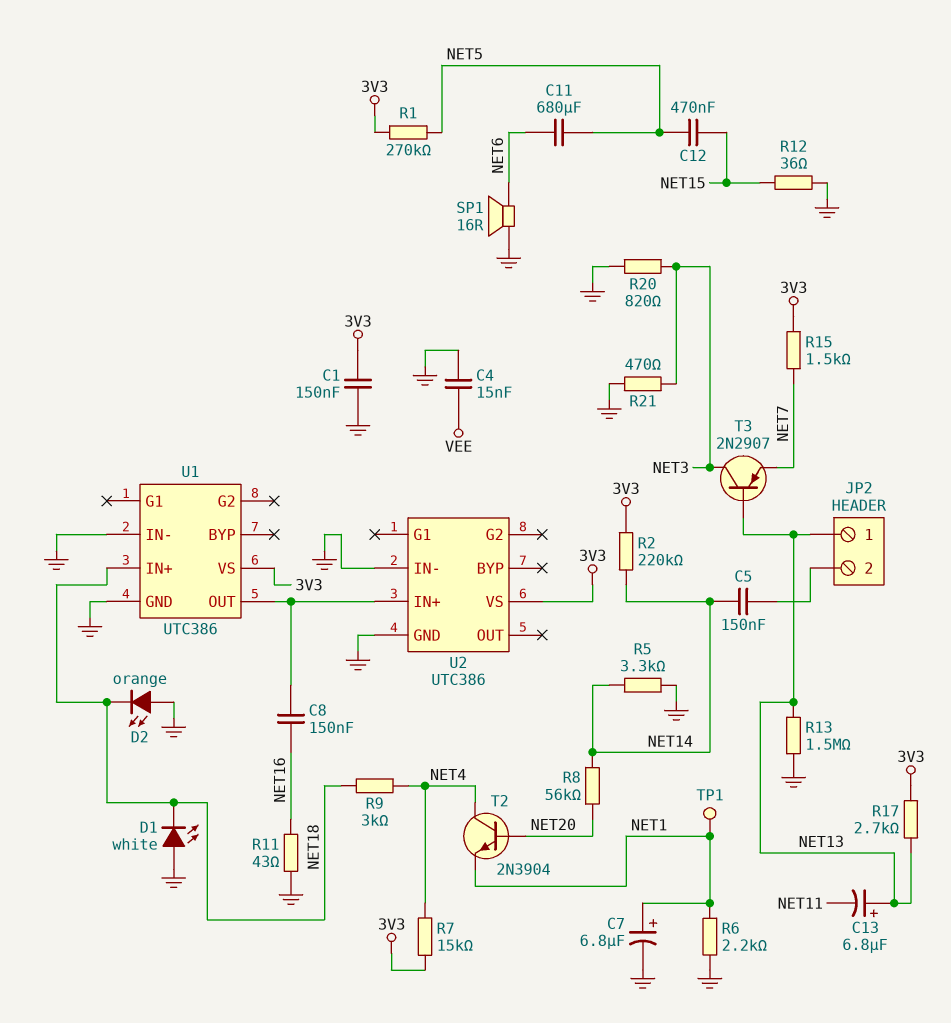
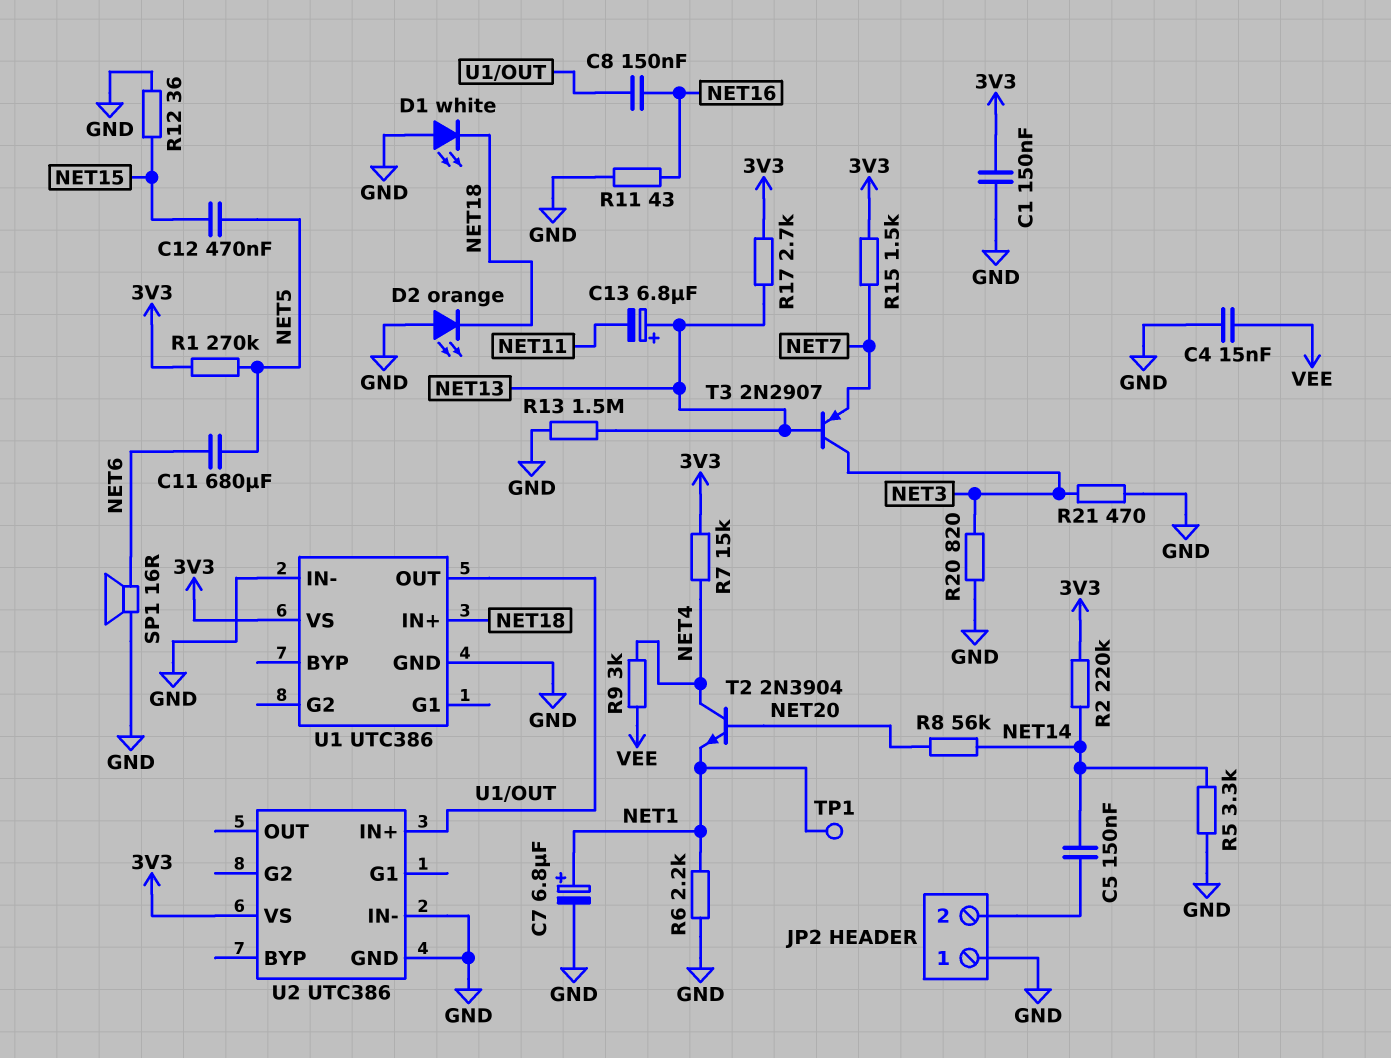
JP2 pin 1: NET13 -> GND
R9: 3k (NET4, NET18) -> 3k (NET4, VEE)

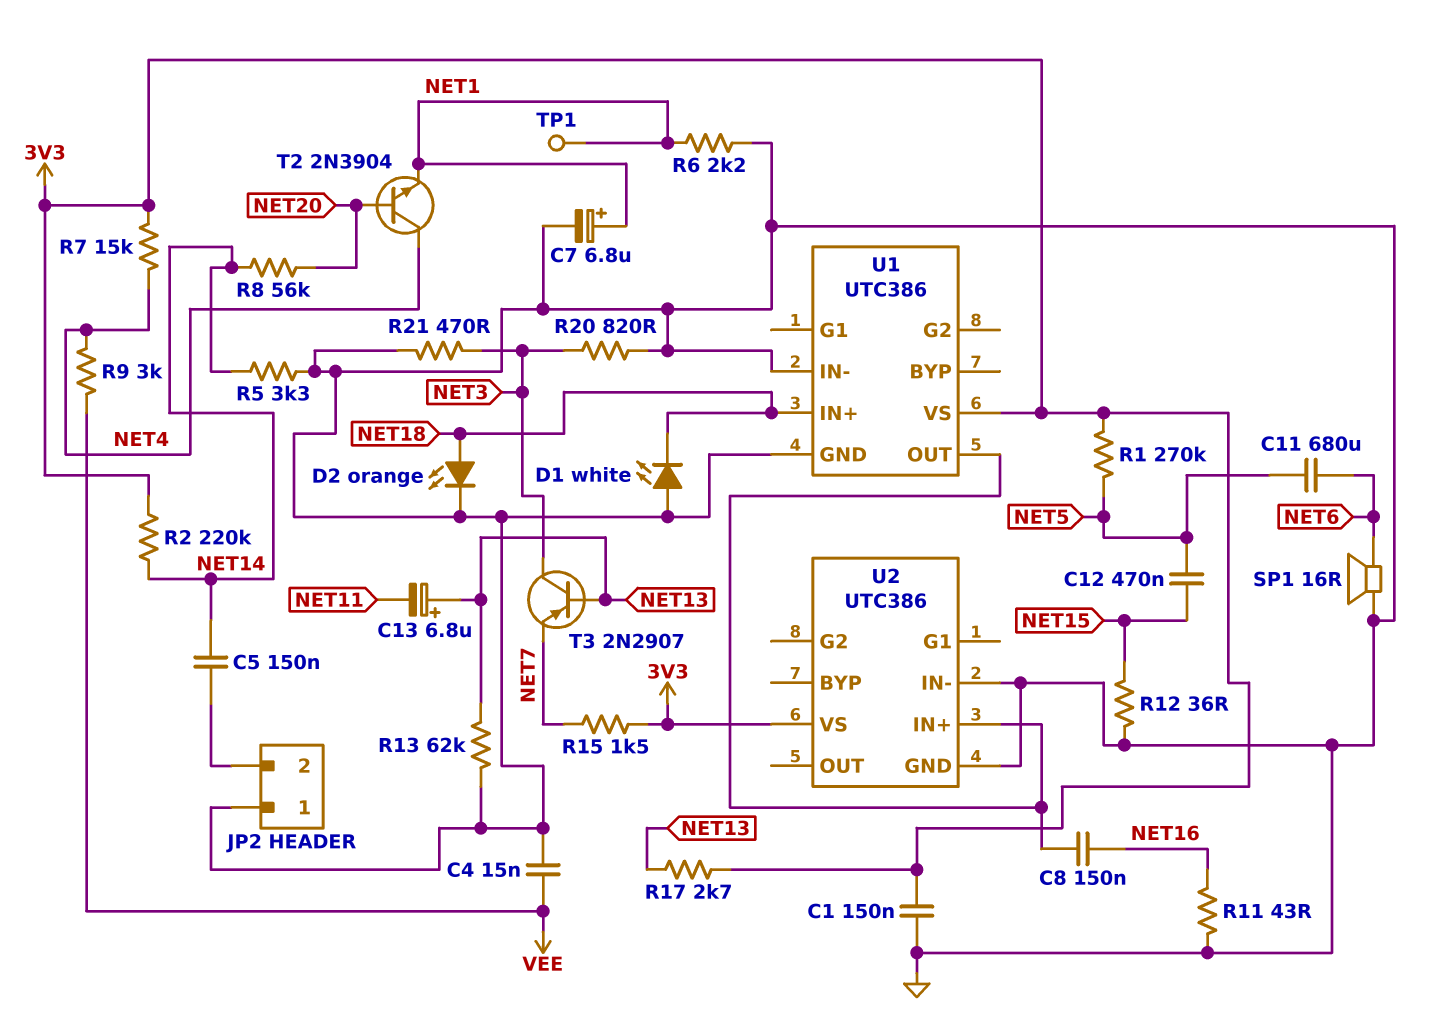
D2: LED orange (A GND, K NET18) -> LED orange (A NET18, K GND)
R13: 1.5M (GND, NET13) -> 62k (GND, NET13)

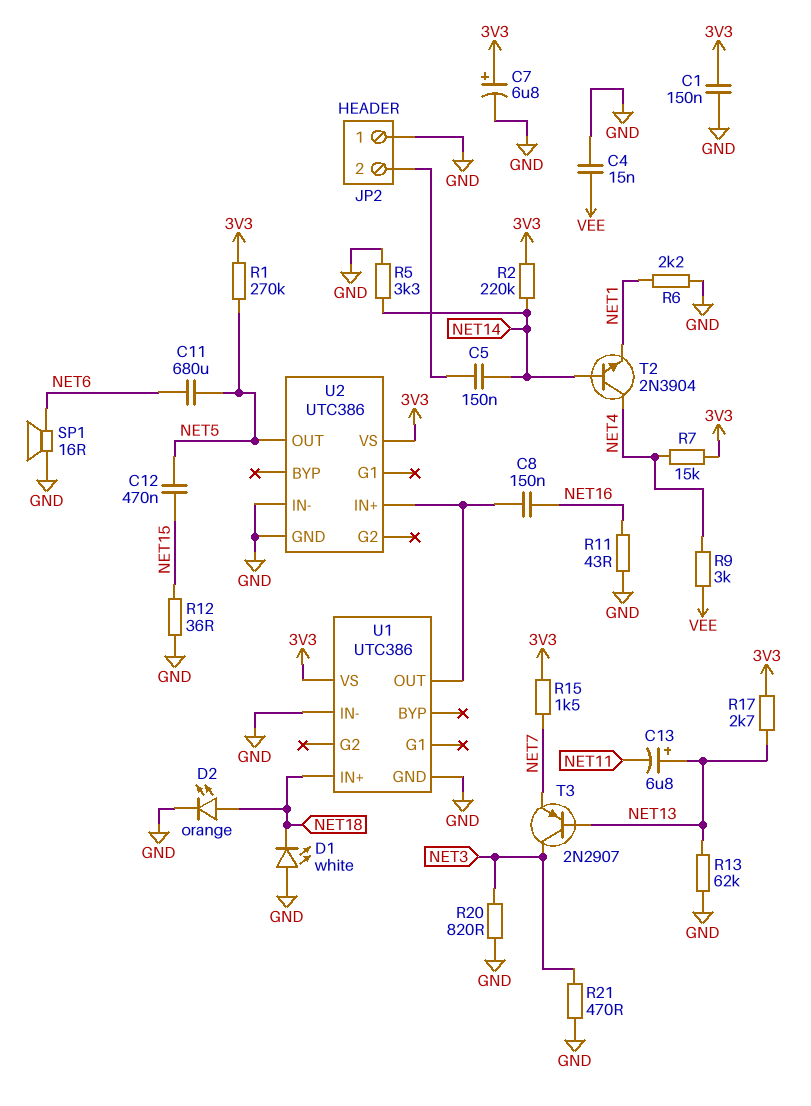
C7: 6.8uF (plus NET1, minus GND) -> 6.8uF (plus 3V3, minus GND)
R8: 56k (NET14, NET20) -> none
T2: NPN 2N3904 (B NET20, C NET4, E NET1) -> NPN 2N3904 (B NET14, C NET4, E NET1)
TP1: test point (NET1) -> none
U2 pin OUT: none -> NET5

